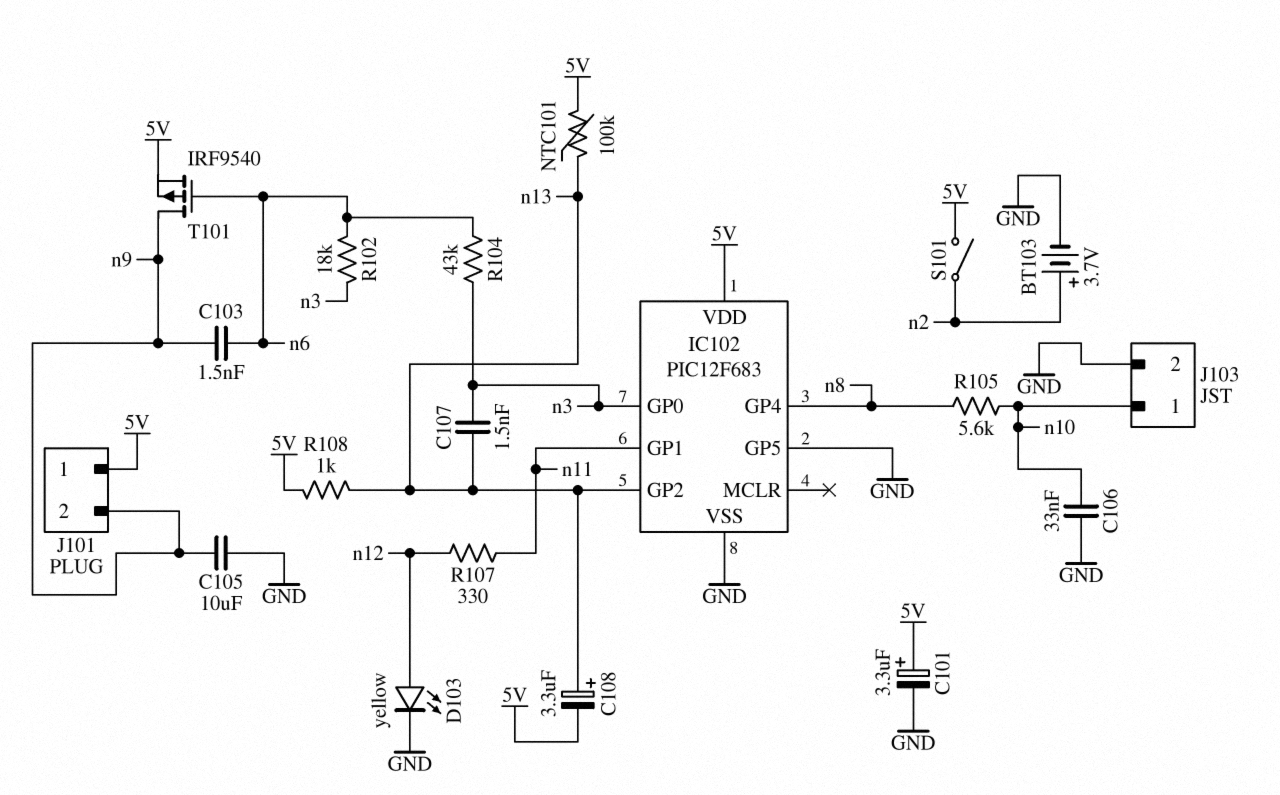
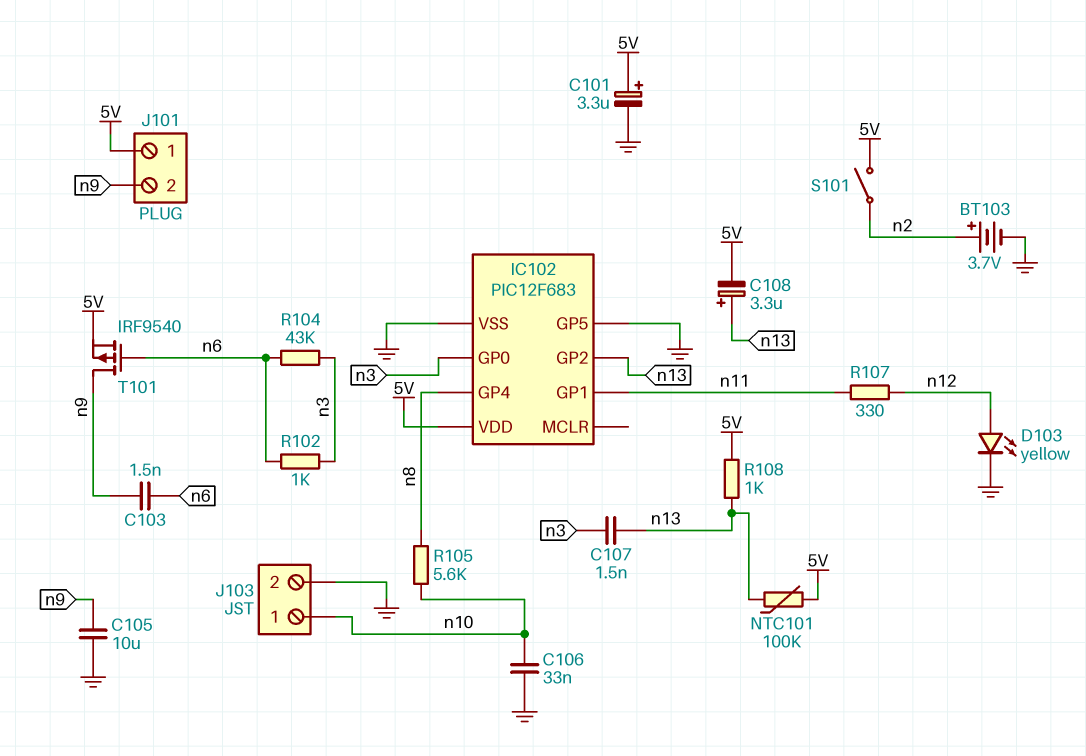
R102: 18k (n3, n6) -> 1k (n3, n6)

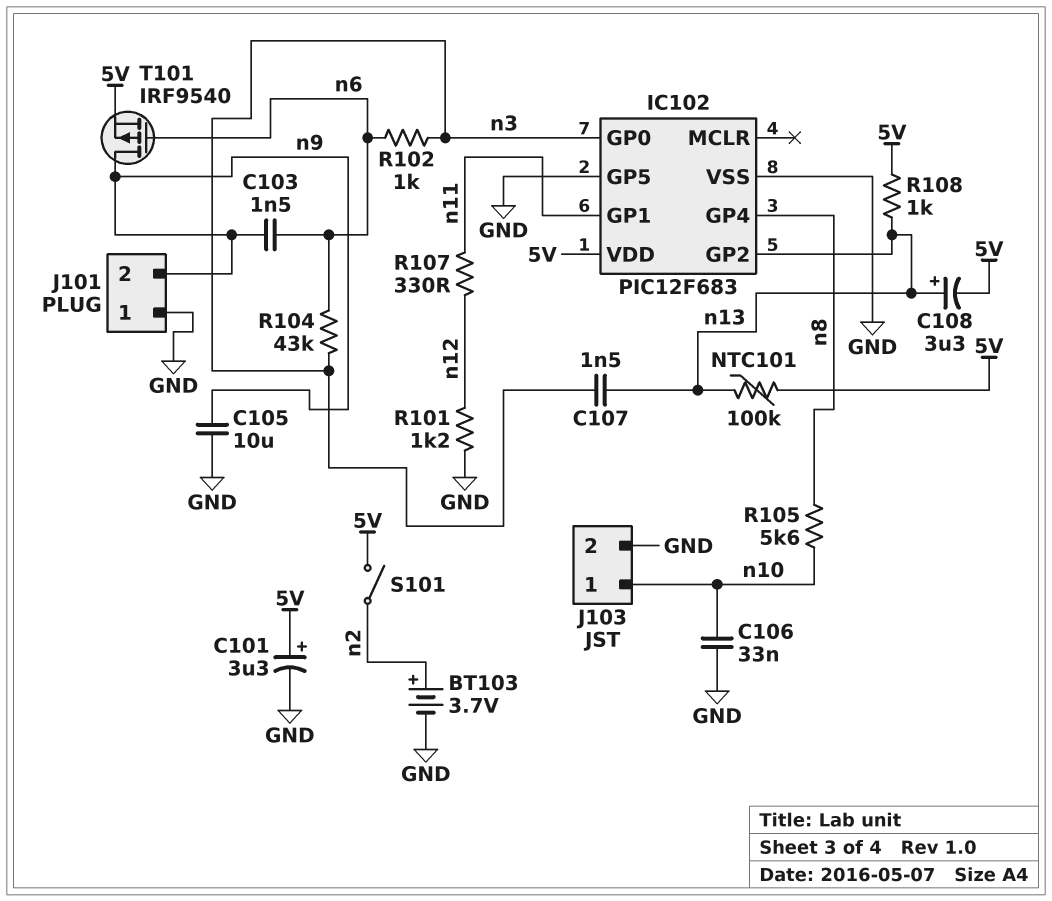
D103: LED yellow (A n12, K GND) -> none
J101 pin 1: 5V -> GND
R101: none -> 1.2k (GND, n12)

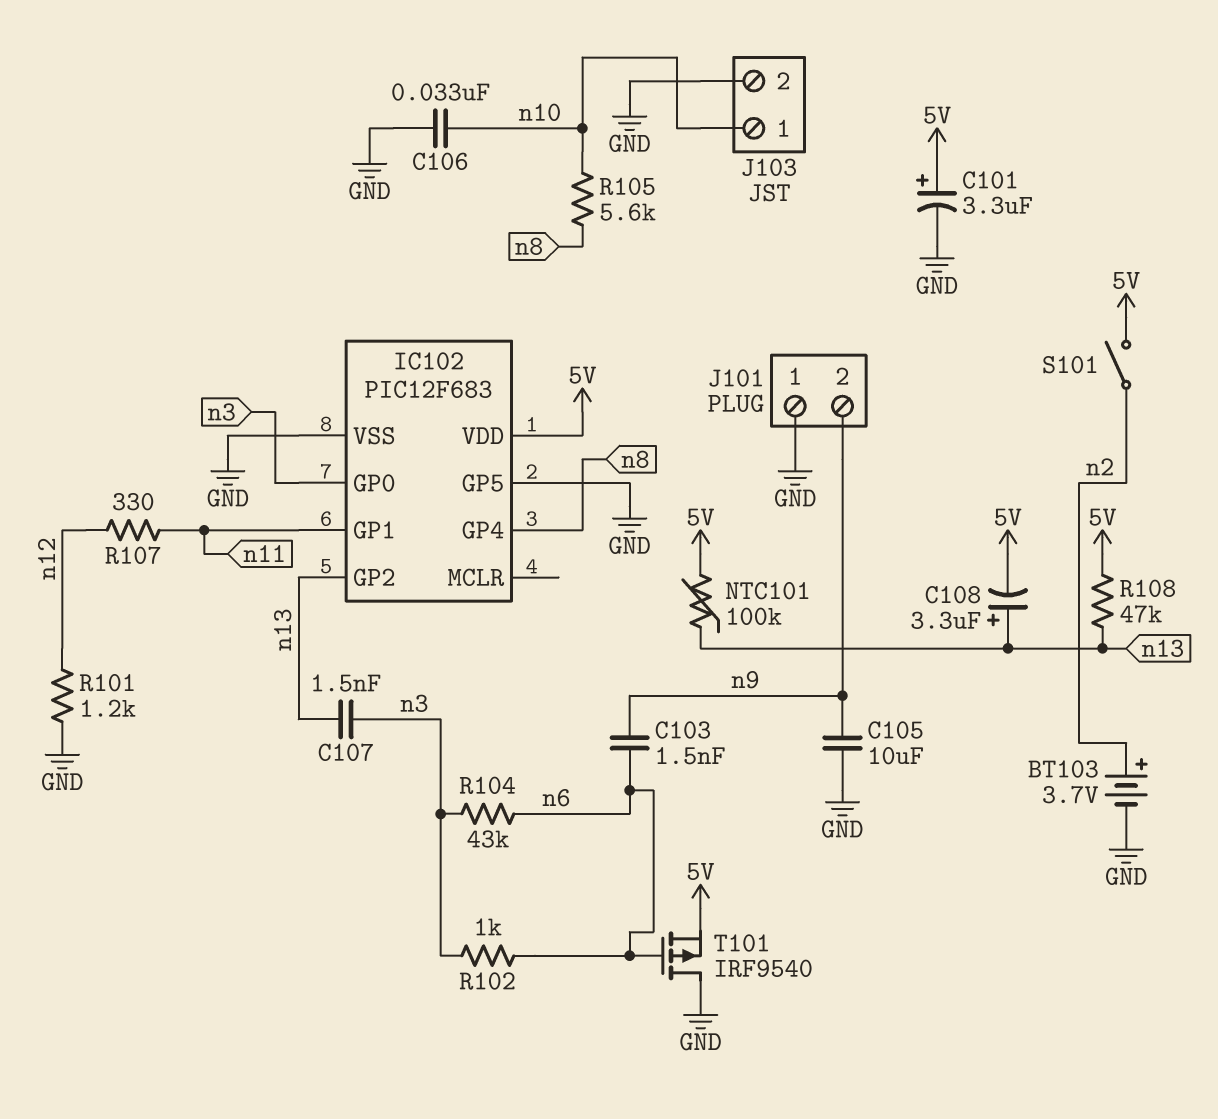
R108: 1k (5V, n13) -> 47k (5V, n13)
T101: PMOS IRF9540 (G n6, D n9, S 5V) -> PMOS IRF9540 (G n6, D GND, S 5V)

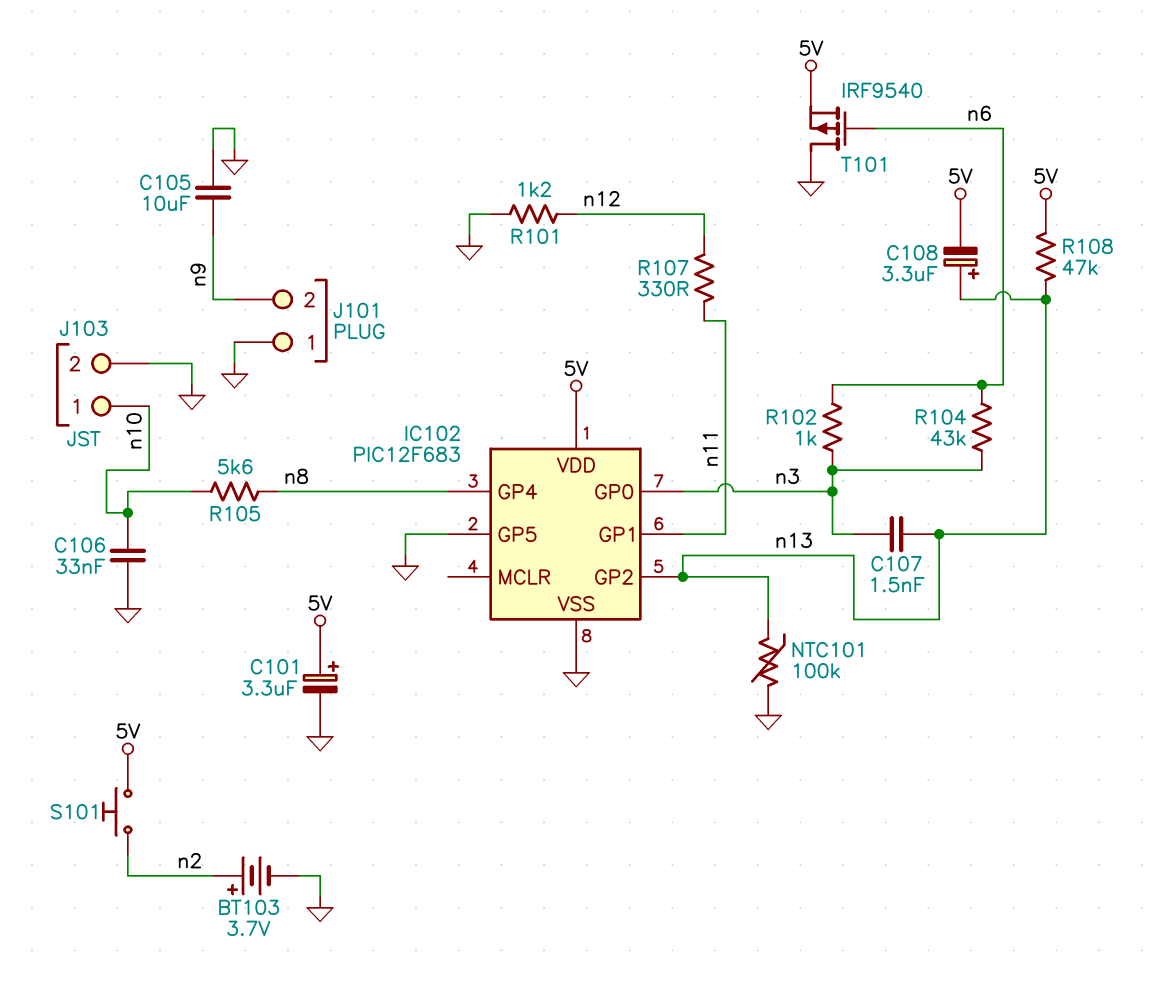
C103: 1.5nF (n6, n9) -> none
NTC101: 100k (5V, n13) -> 100k (GND, n13)
S101: switch (5V, n2) -> button (5V, n2)

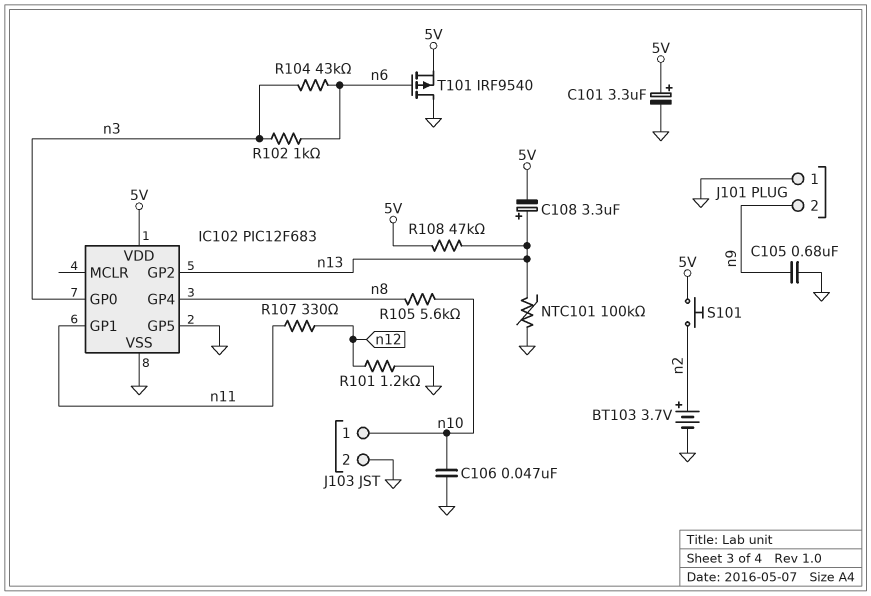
C105: 10uF (GND, n9) -> 680nF (GND, n9)
C106: 33nF (GND, n10) -> 47nF (GND, n10)
C107: 1.5nF (n3, n13) -> none

